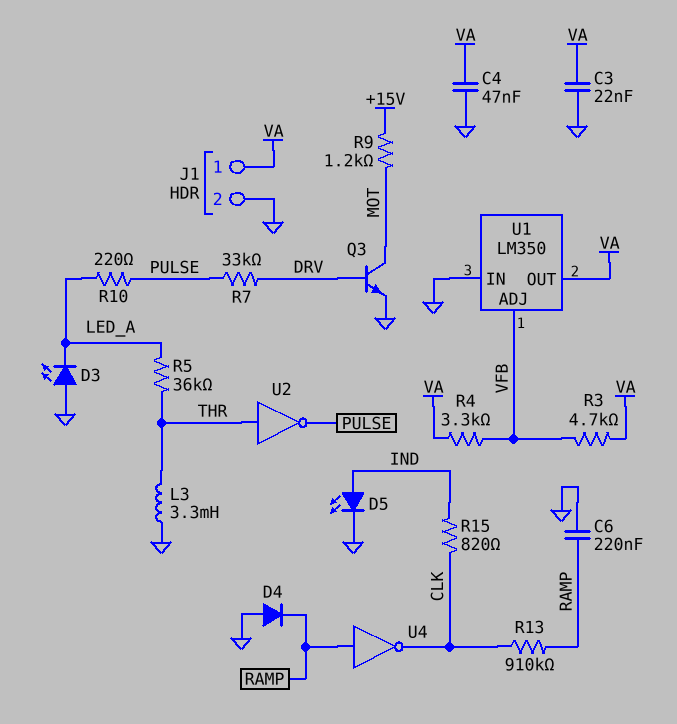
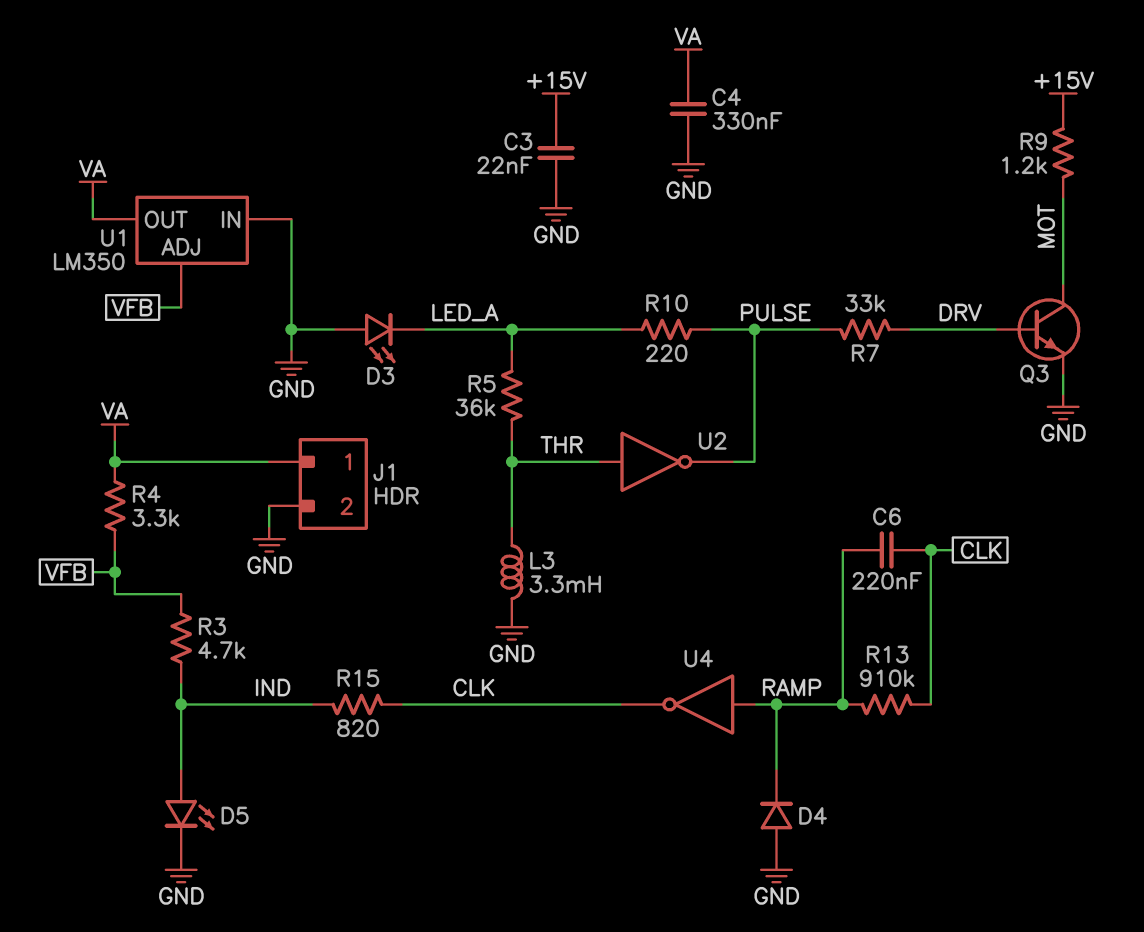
C3: 22nF (GND, VA) -> 22nF (+15V, GND)
C4: 47nF (GND, VA) -> 330nF (GND, VA)
C6: 220nF (GND, RAMP) -> 220nF (CLK, RAMP)
R3: 4.7k (VA, VFB) -> 4.7k (IND, VFB)

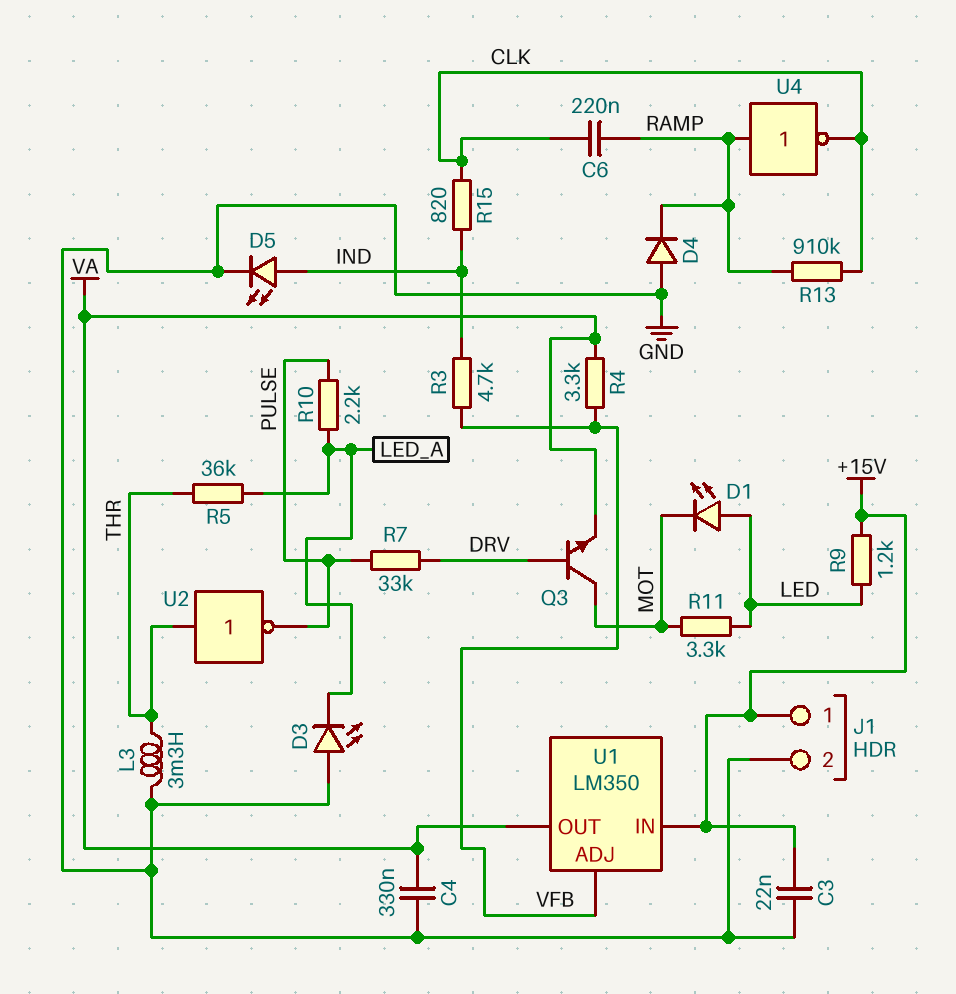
D1: none -> LED (A LED, K MOT)
J1 pin 1: VA -> +15V
Q3: NPN (B DRV, C MOT, E GND) -> NPN (B DRV, C MOT, E VA)
R9: 1.2k (+15V, MOT) -> 1.2k (+15V, LED)
R10: 220 (LED_A, PULSE) -> 2.2k (LED_A, PULSE)
R11: none -> 3.3k (LED, MOT)
U1 pin IN: GND -> +15V

